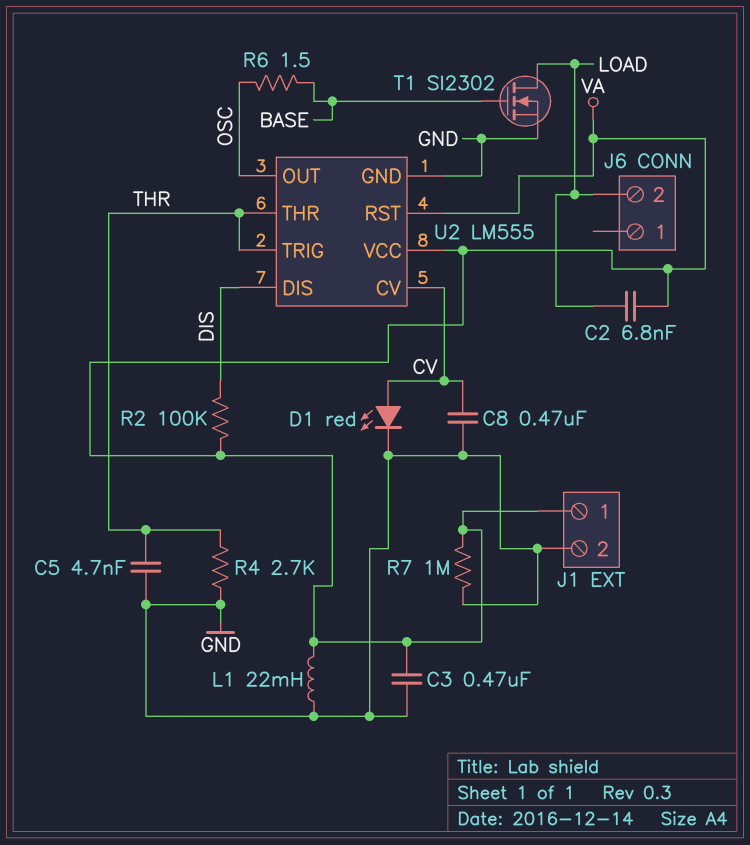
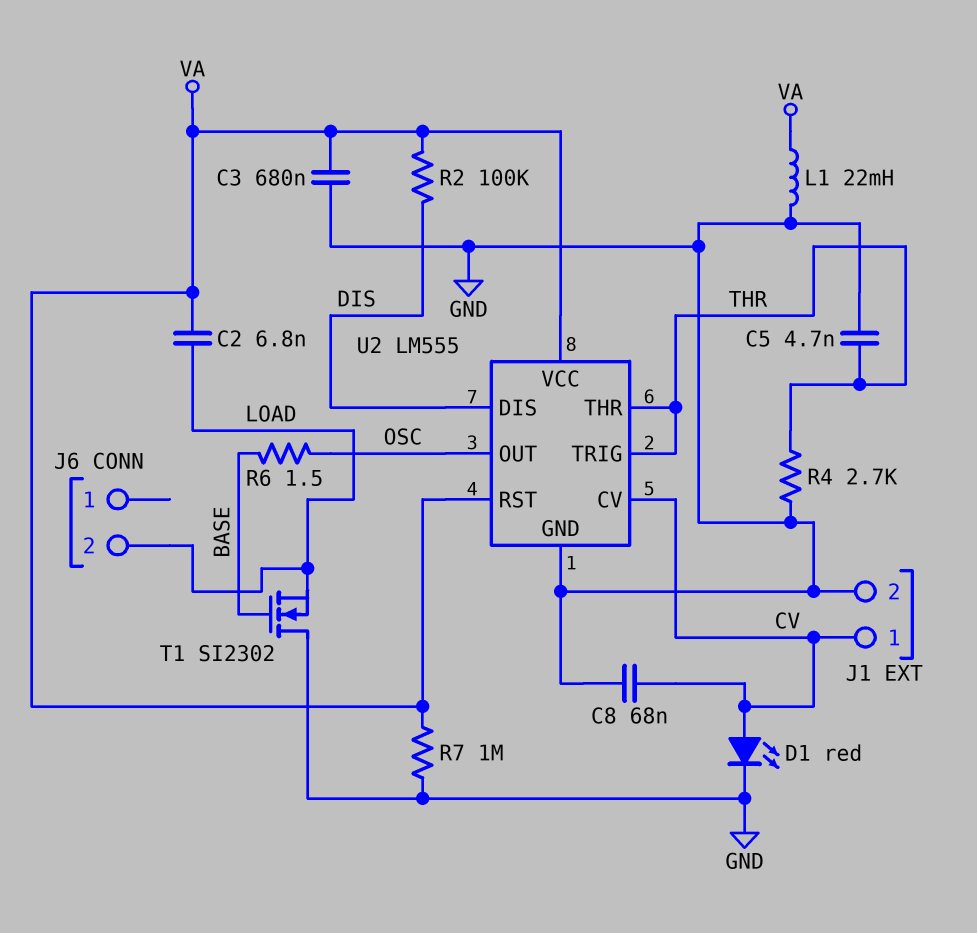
C3: 470nF (GND, VA) -> 680nF (GND, VA)
C8: 470nF (CV, GND) -> 68nF (CV, GND)
J1 pin 1: VA -> CV
T1: NMOS SI2302 (G BASE, D LOAD, S GND) -> NMOS SI2302 (G BASE, D GND, S LOAD)

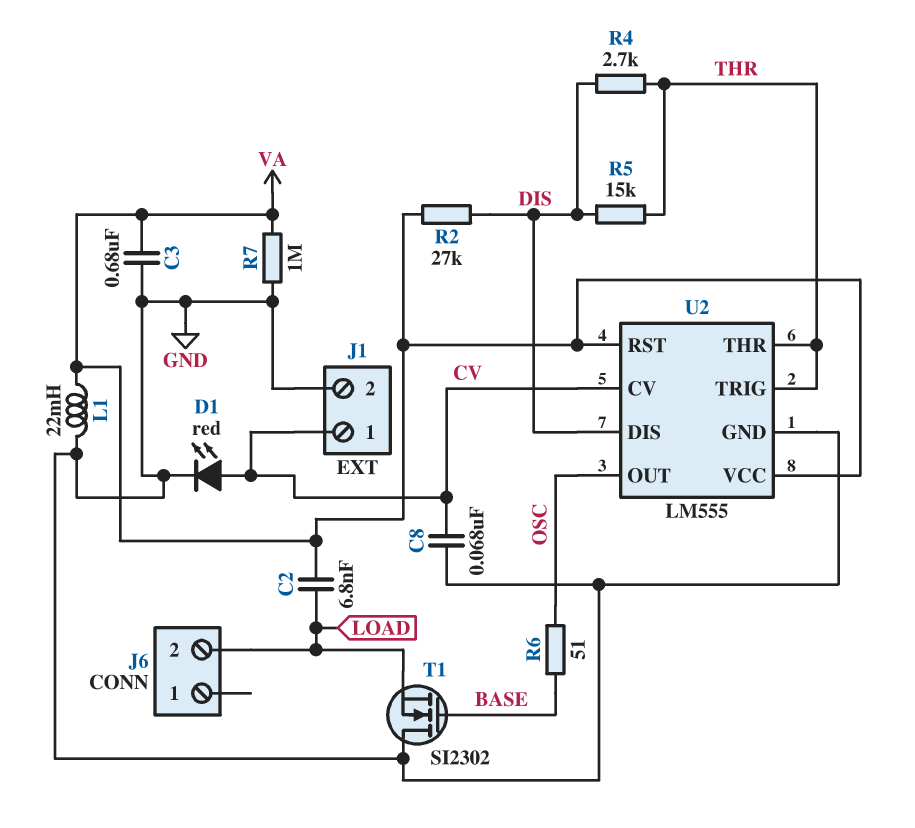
C5: 4.7nF (GND, THR) -> none
R2: 100k (DIS, VA) -> 27k (DIS, VA)
R4: 2.7k (GND, THR) -> 2.7k (DIS, THR)
R5: none -> 15k (DIS, THR)
R6: 1.5 (BASE, OSC) -> 51 (BASE, OSC)

